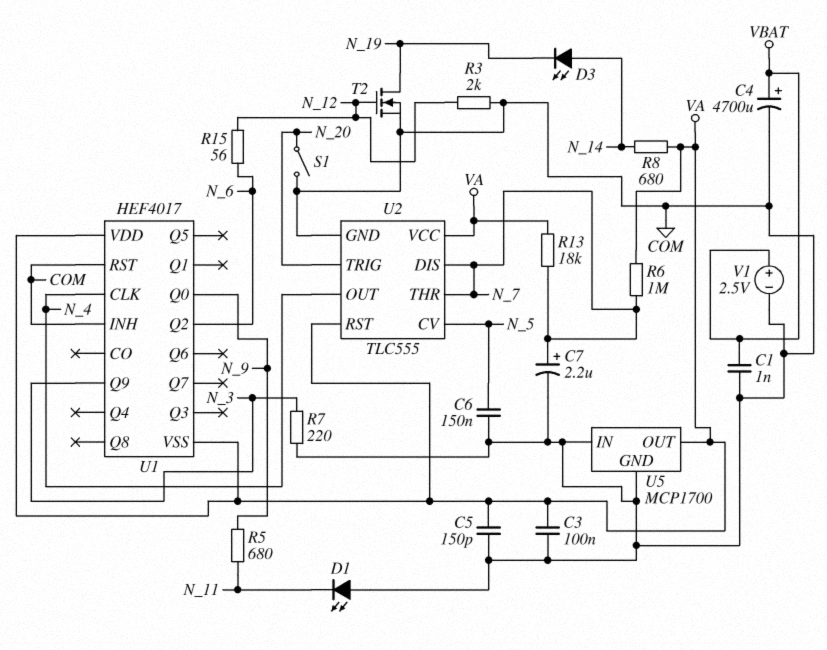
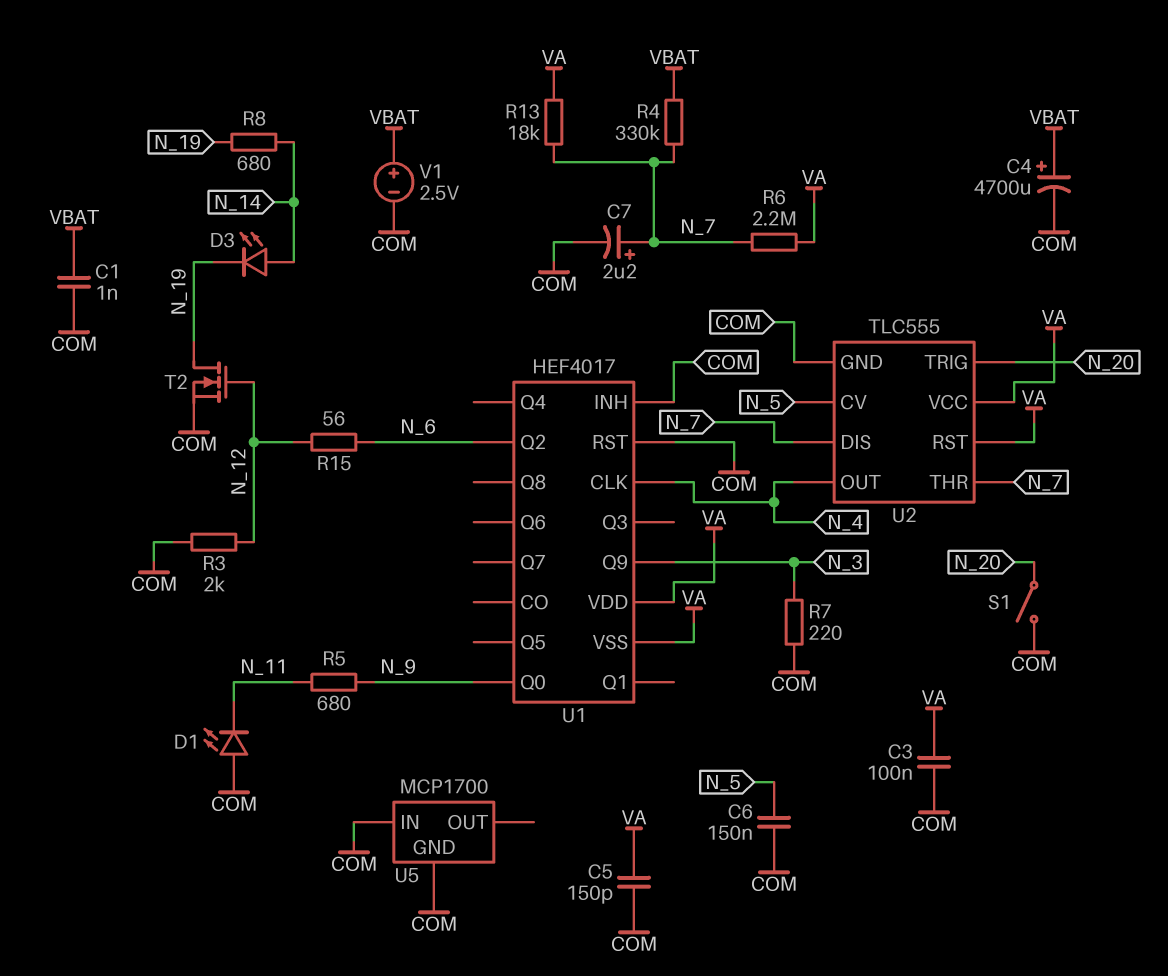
R4: none -> 330k (N_7, VBAT)
R6: 1M (N_7, VA) -> 2.2M (N_7, VA)
R8: 680 (N_14, VA) -> 680 (N_14, N_19)
U5 pin OUT: VA -> none

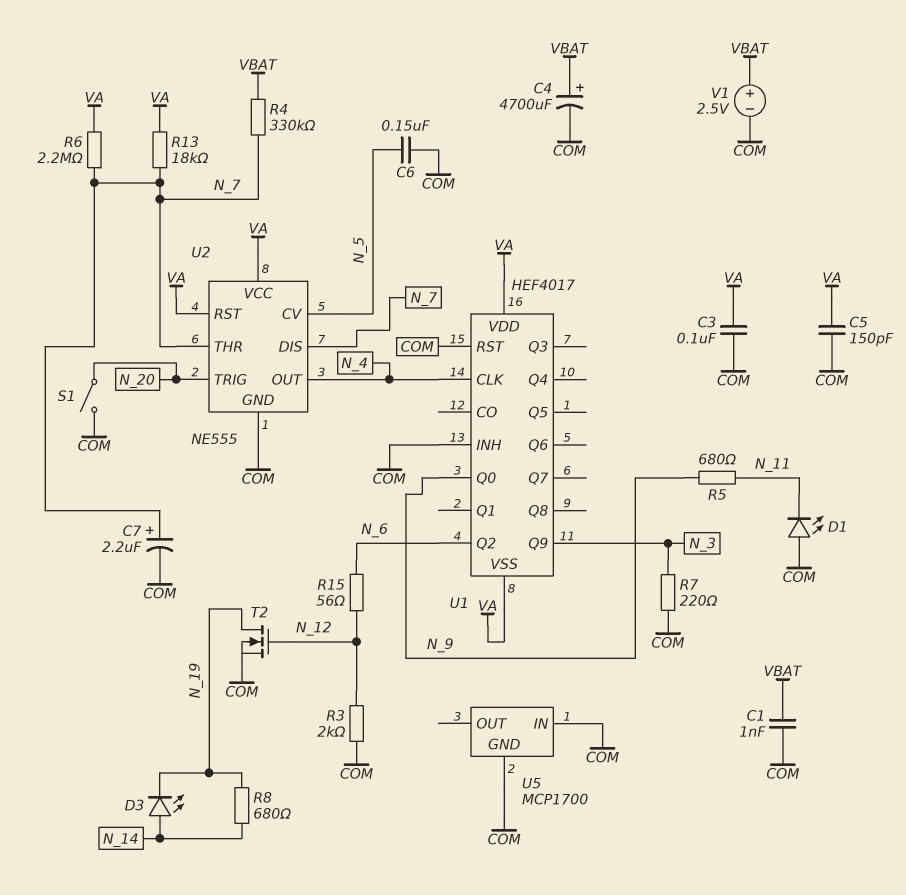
U2: TLC555 -> NE555

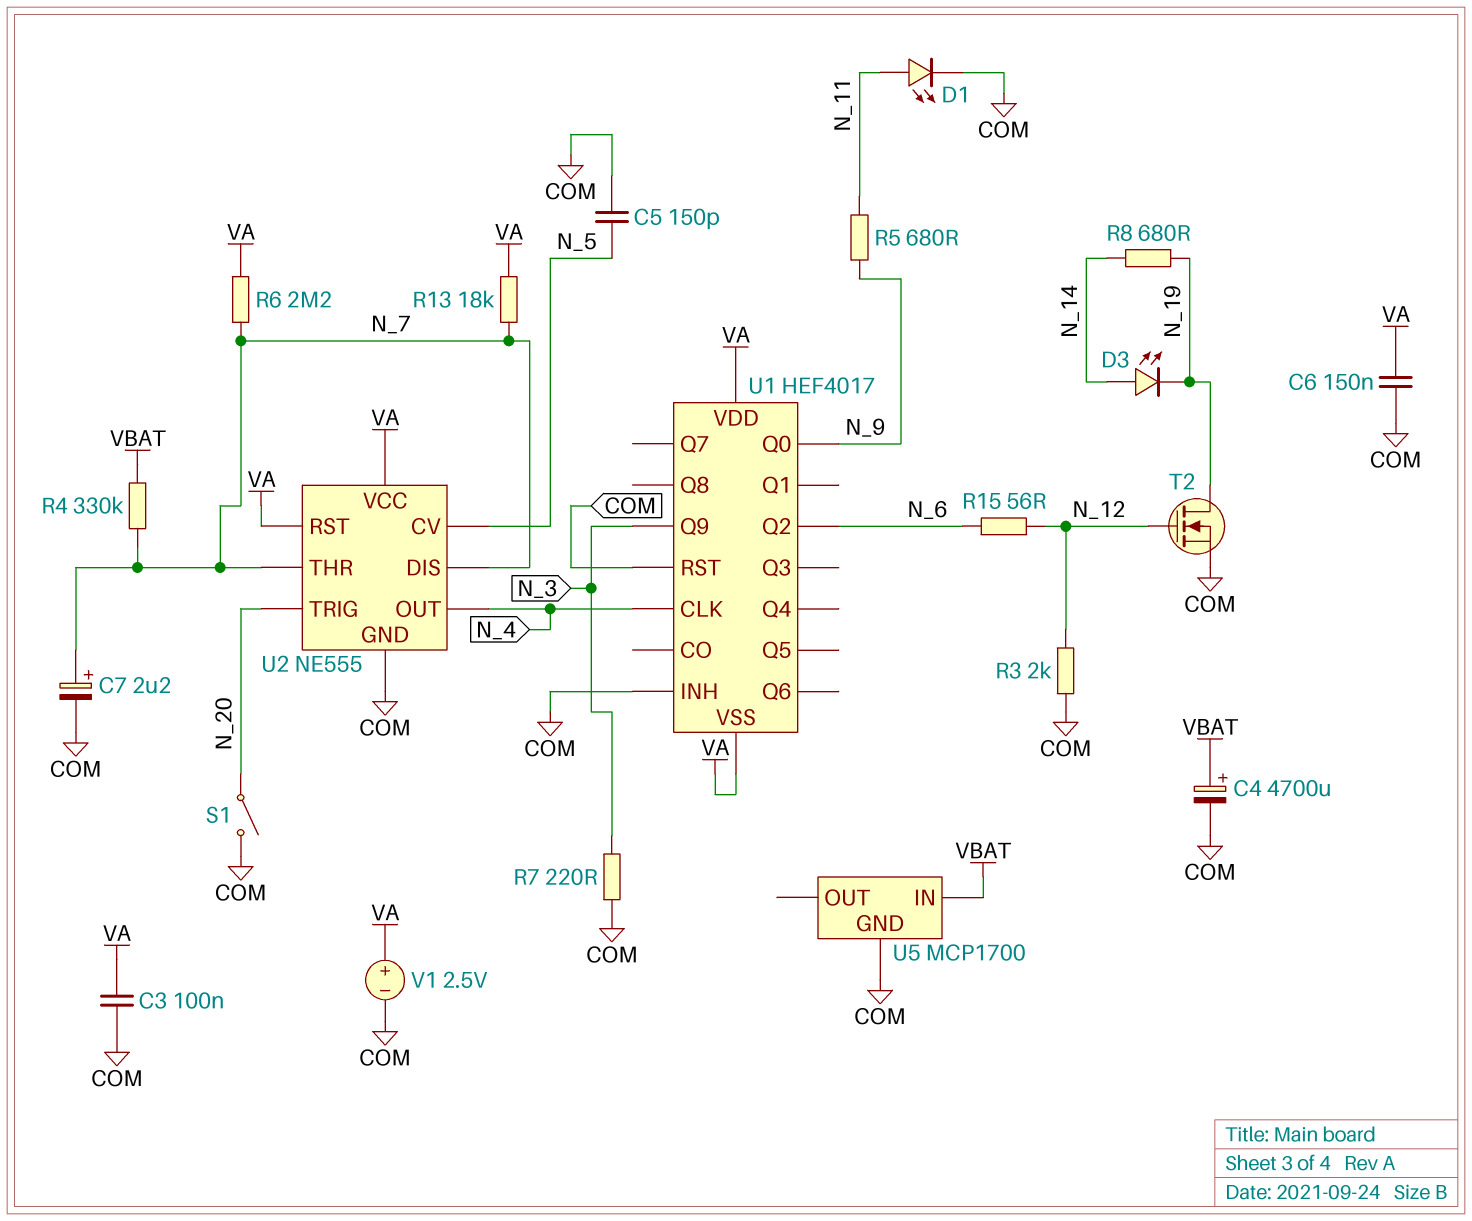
C1: 1nF (COM, VBAT) -> none
C5: 150pF (COM, VA) -> 150pF (COM, N_5)
C6: 150nF (COM, N_5) -> 150nF (COM, VA)
D1: LED (A COM, K N_11) -> LED (A N_11, K COM)
U5 pin IN: COM -> VBAT
V1: 2.5V (plus VBAT, minus COM) -> 2.5V (plus VA, minus COM)

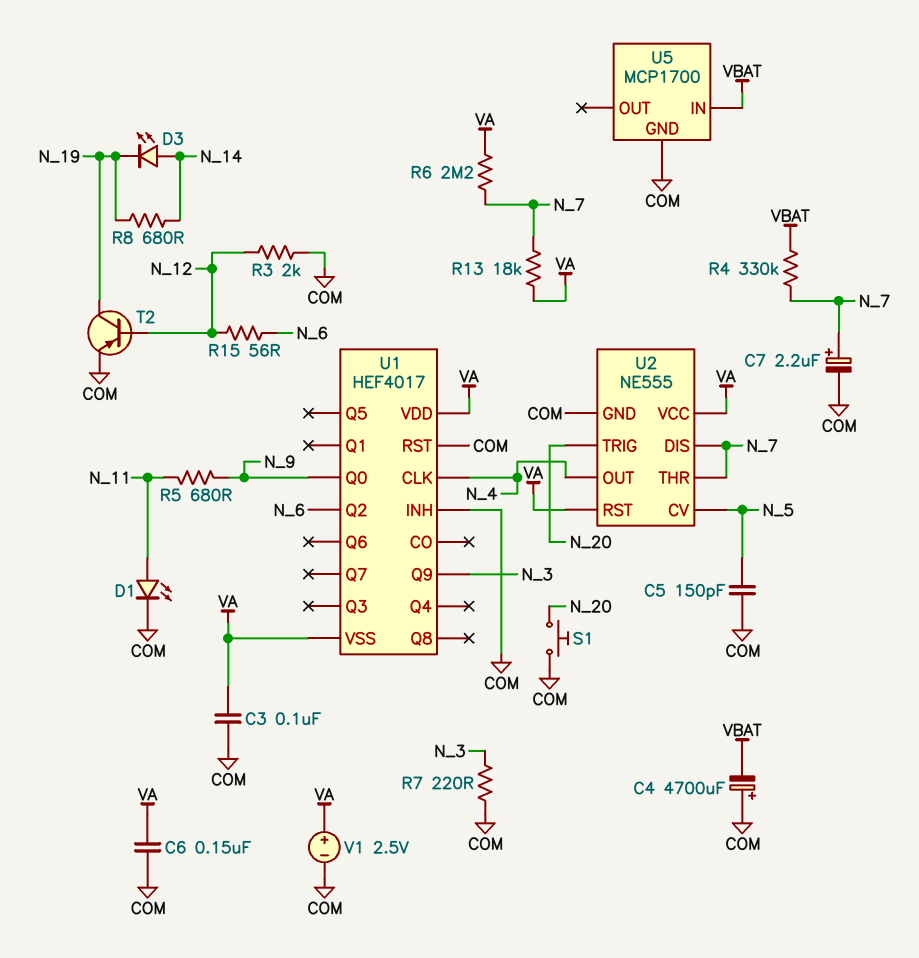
C4: 4700uF (plus VBAT, minus COM) -> 4700uF (plus COM, minus VBAT)
S1: switch (COM, N_20) -> button (COM, N_20)
T2: NMOS (G N_12, D N_19, S COM) -> PNP (B N_12, C N_19, E COM)

